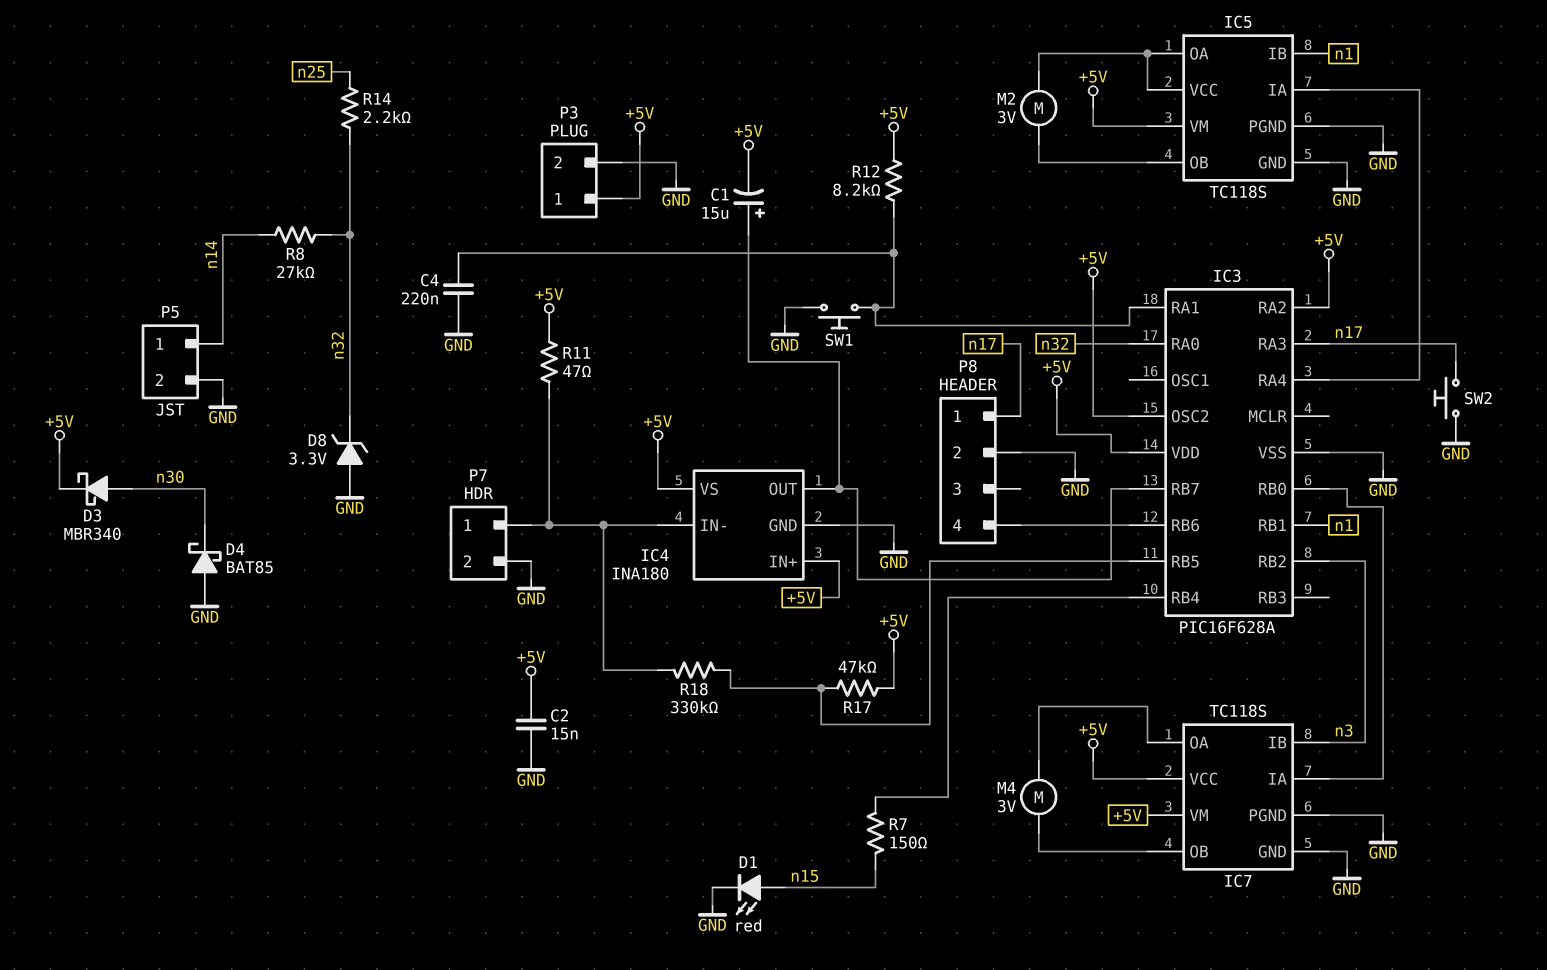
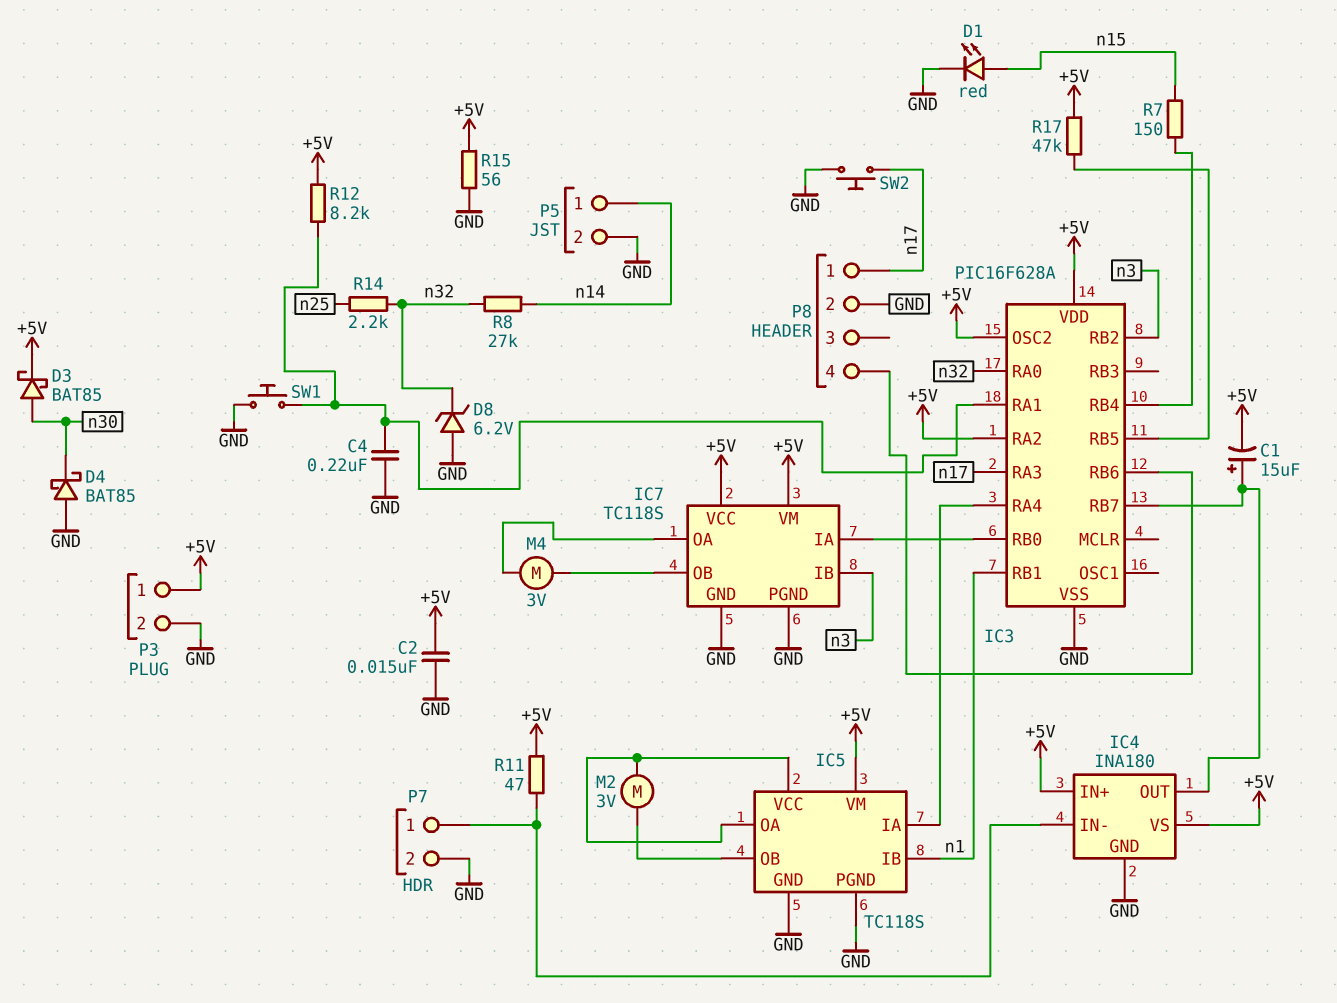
D3: schottky MBR340 (A n30, K +5V) -> schottky BAT85 (A n30, K +5V)
D8: zener 3.3V (A GND, K n32) -> zener 6.2V (A GND, K n32)
R15: none -> 56 (+5V, GND)
R18: 330k (IC3/RB5, IC4/IN-) -> none

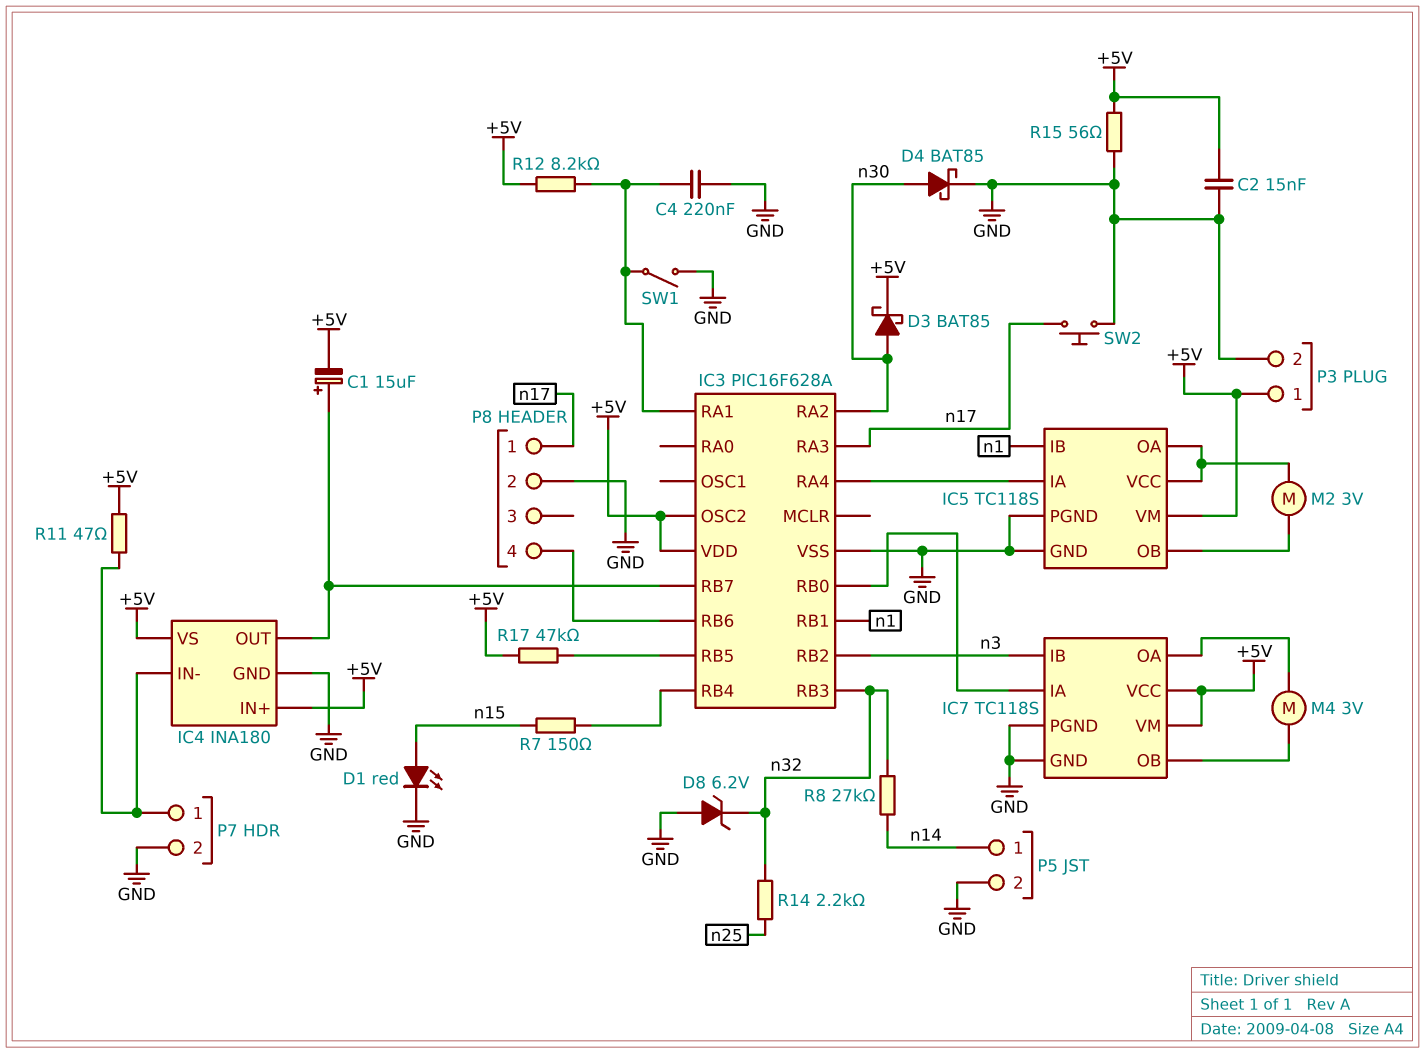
D4: schottky BAT85 (A GND, K n30) -> schottky BAT85 (A n30, K GND)
IC3 pin RA0: n32 -> none
IC3 pin RA2: +5V -> n30
IC3 pin RB3: none -> n32
SW1: button (GND, IC3/RA1) -> switch (GND, IC3/RA1)

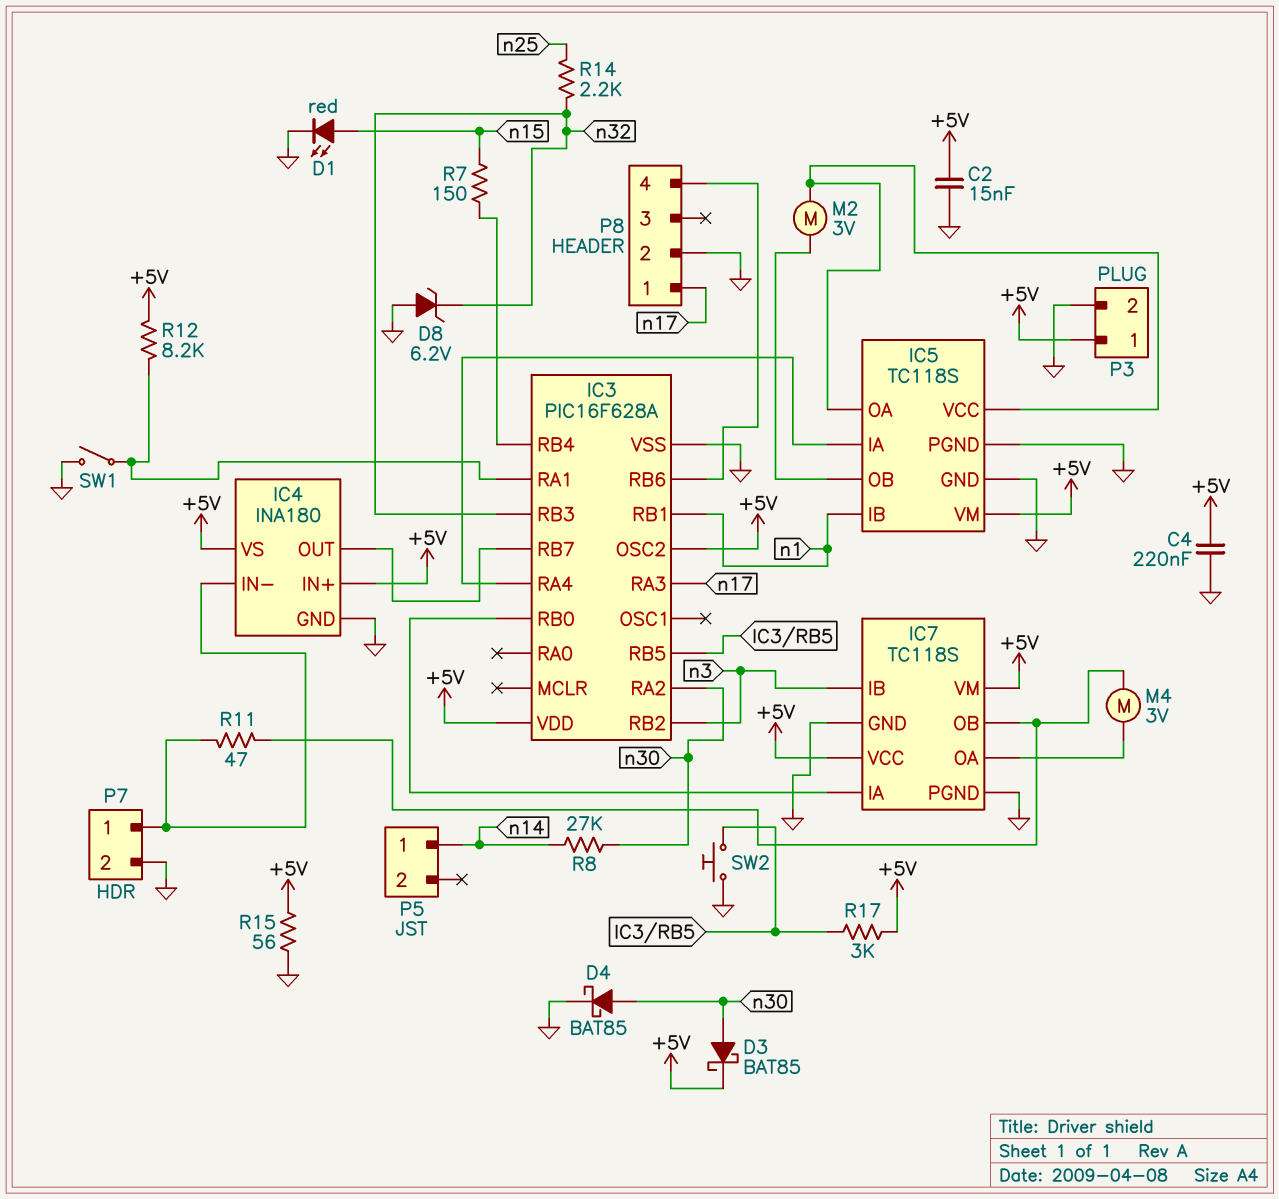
C1: 15uF (plus IC3/RB7, minus +5V) -> none
C4: 220nF (GND, IC3/RA1) -> 220nF (+5V, GND)
P5 pin 2: GND -> none
R8: 27k (n14, n32) -> 27k (n14, n30)
R11: 47 (+5V, IC4/IN-) -> 47 (IC4/IN-, IC7/OB)
R17: 47k (+5V, IC3/RB5) -> 3k (+5V, IC3/RB5)
SW2: button (GND, n17) -> button (GND, IC3/RB5)

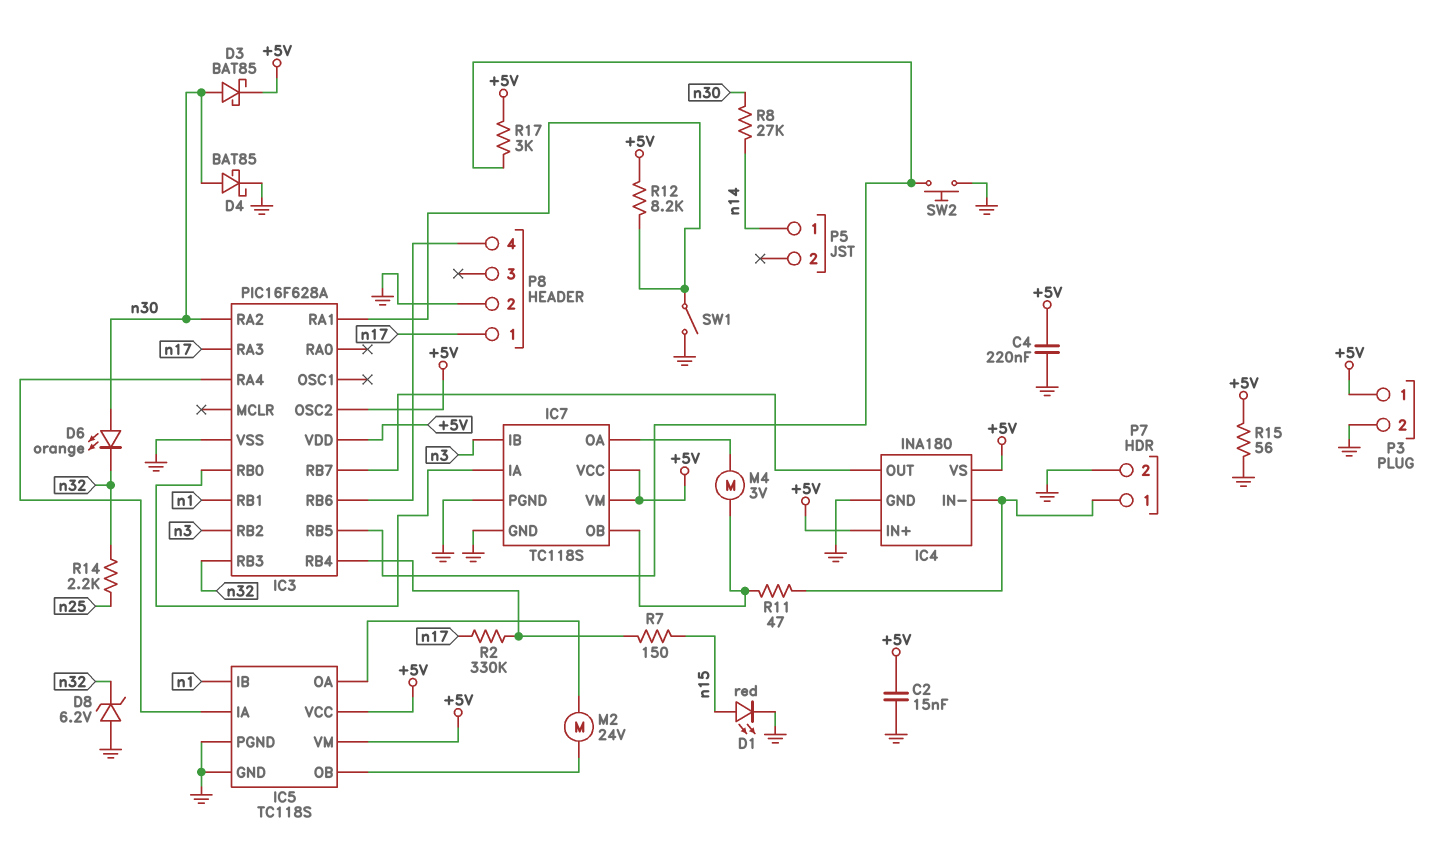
D6: none -> LED orange (A n30, K n32)
IC5 pin VCC: IC5/OA -> +5V
M2: motor 3V (IC5/OA, IC5/OB) -> motor 24V (IC5/OA, IC5/OB)
R2: none -> 330k (IC3/RB4, n17)

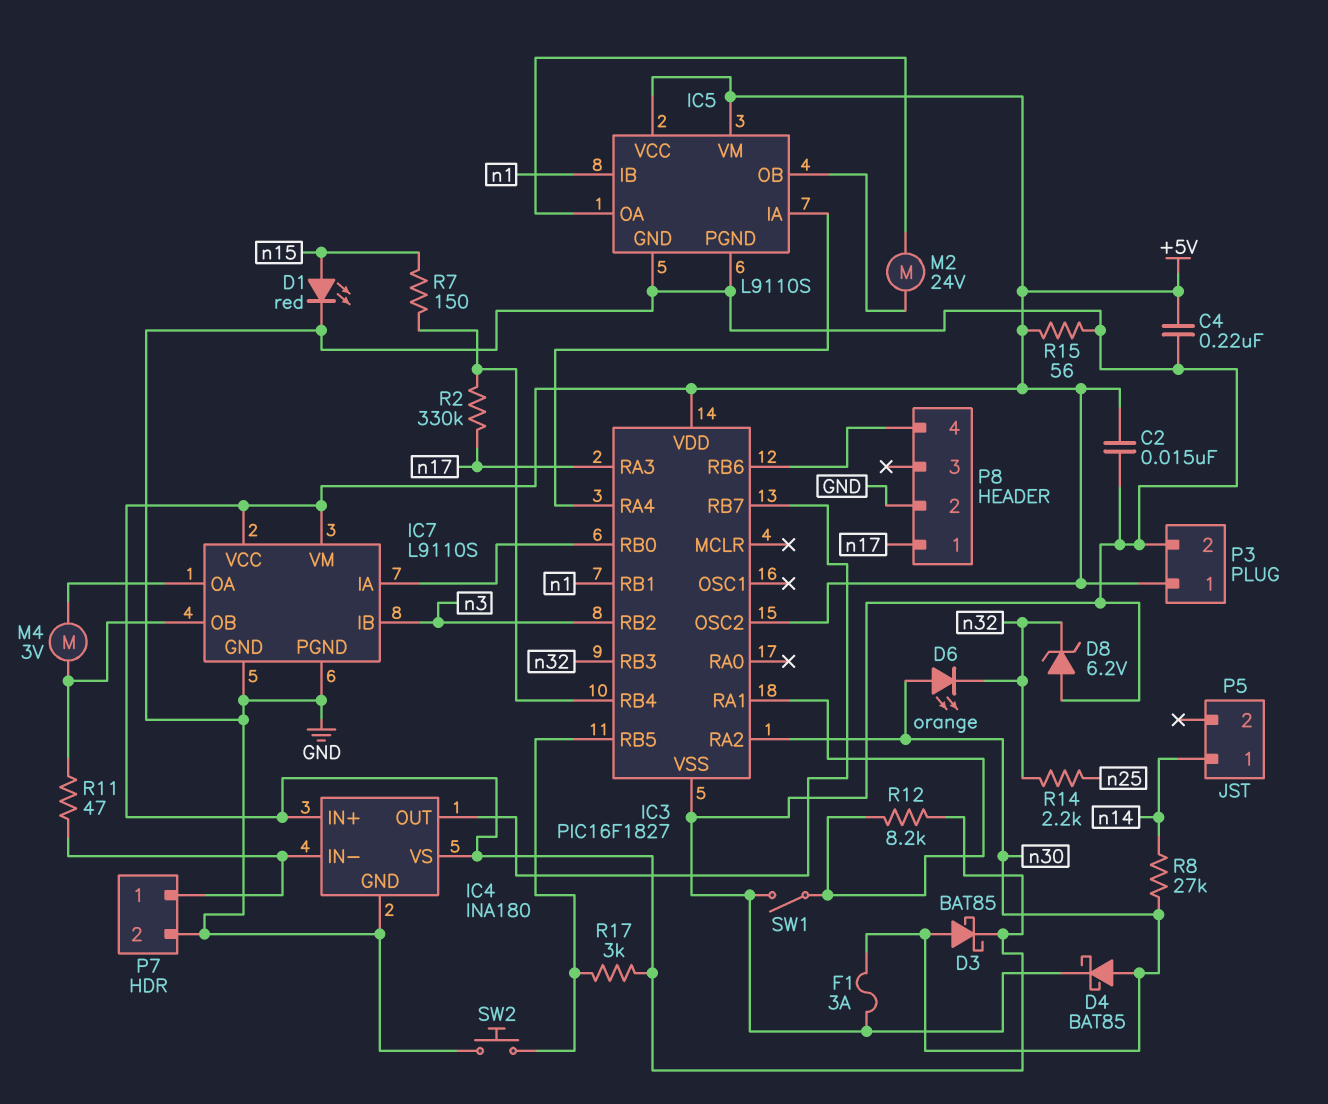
F1: none -> 3A (GND, n30)
IC3: PIC16F628A -> PIC16F1827
IC5: TC118S -> L9110S
IC7: TC118S -> L9110S

